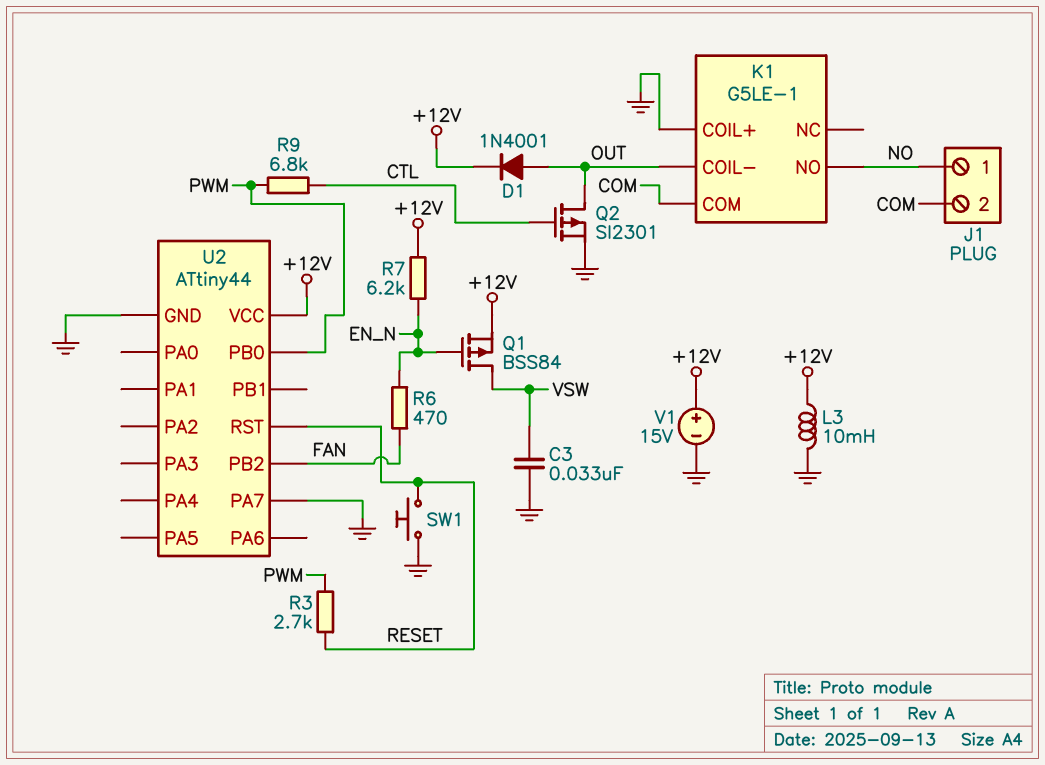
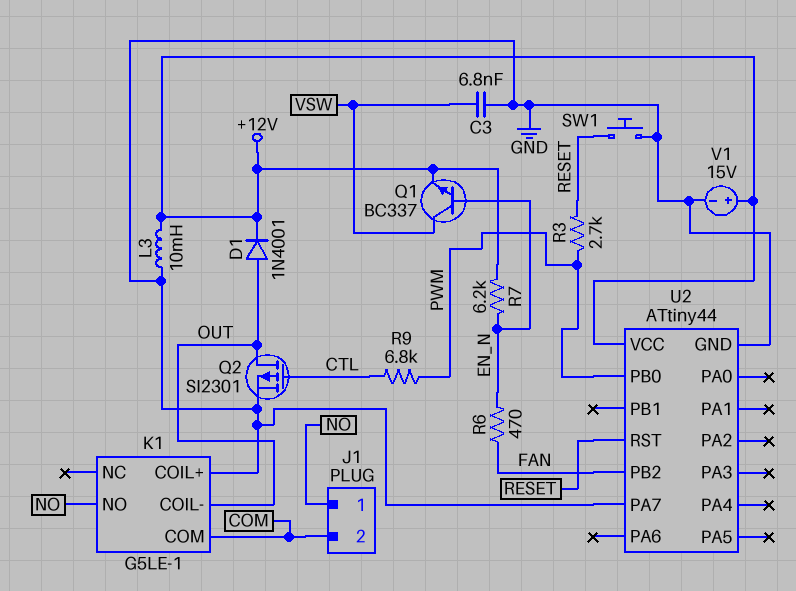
C3: 33nF (GND, VSW) -> 6.8nF (GND, VSW)
Q1: PMOS BSS84 (G EN_N, D VSW, S +12V) -> NPN BC337 (B EN_N, C VSW, E +12V)

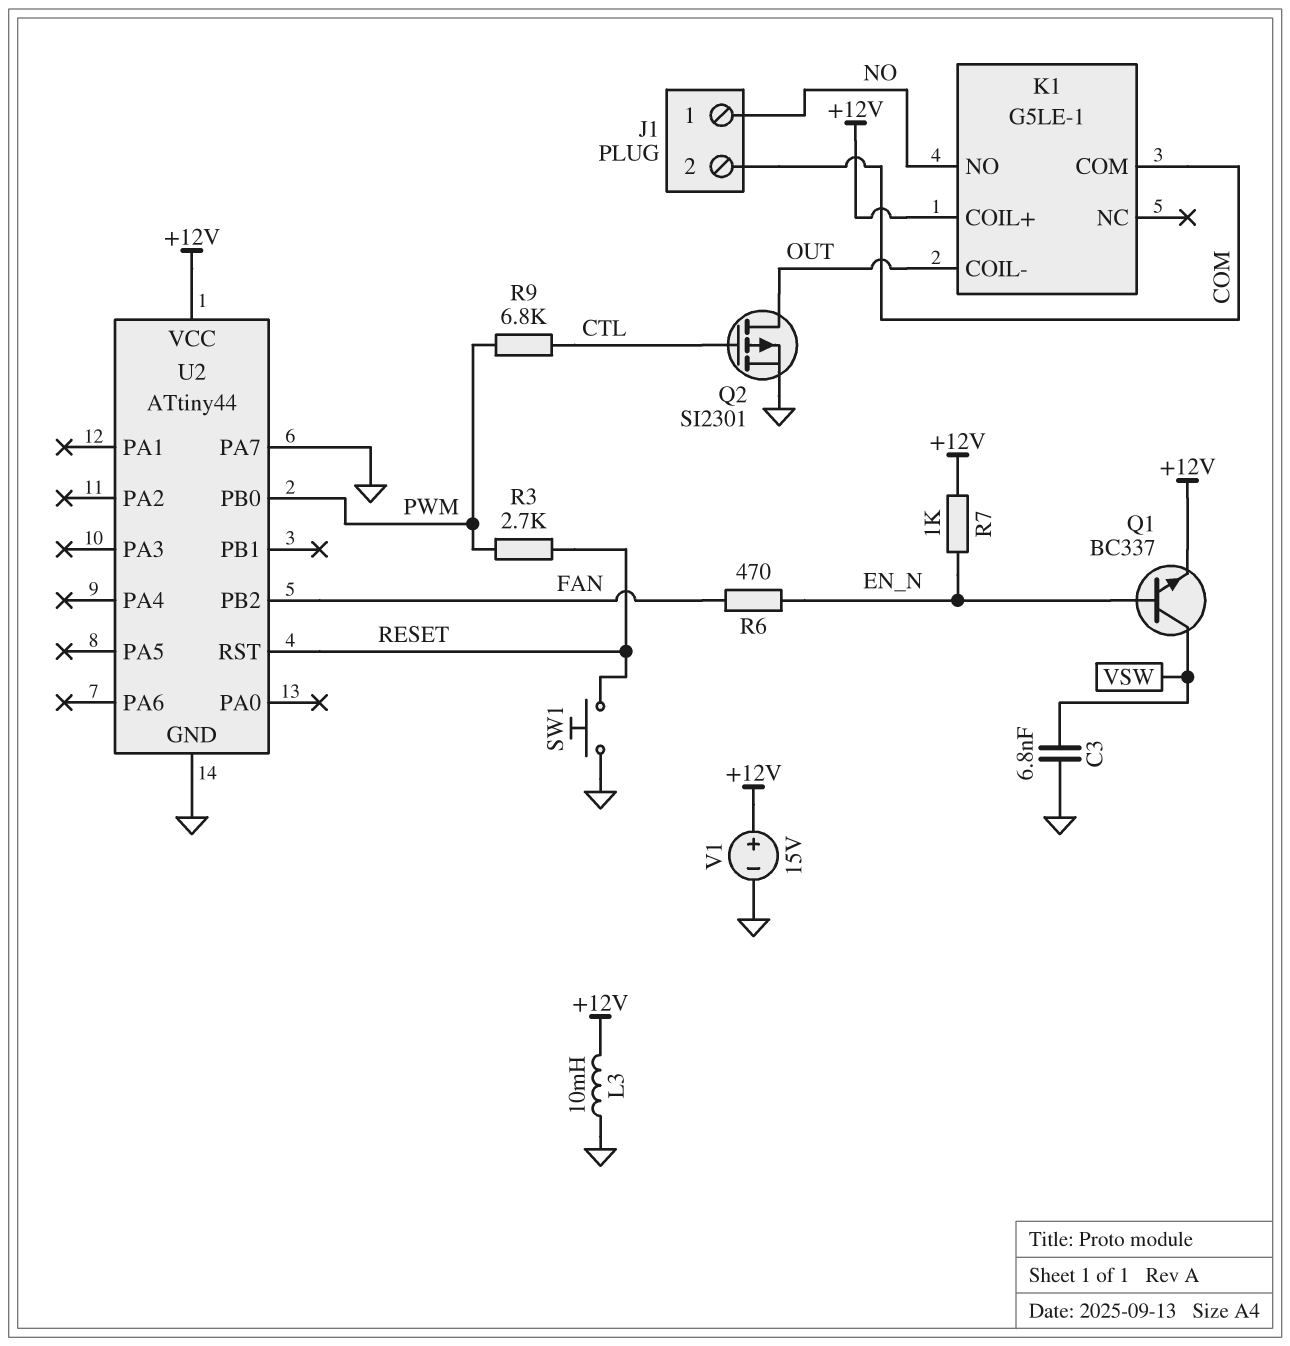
D1: diode 1N4001 (A OUT, K +12V) -> none
K1 pin COIL+: GND -> +12V
R7: 6.2k (+12V, EN_N) -> 1k (+12V, EN_N)

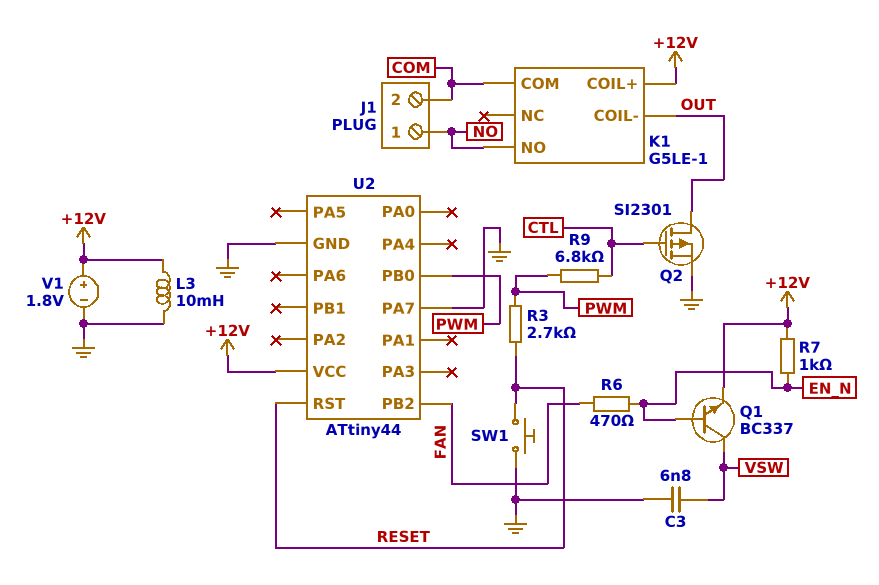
V1: 15V (plus +12V, minus GND) -> 1.8V (plus +12V, minus GND)

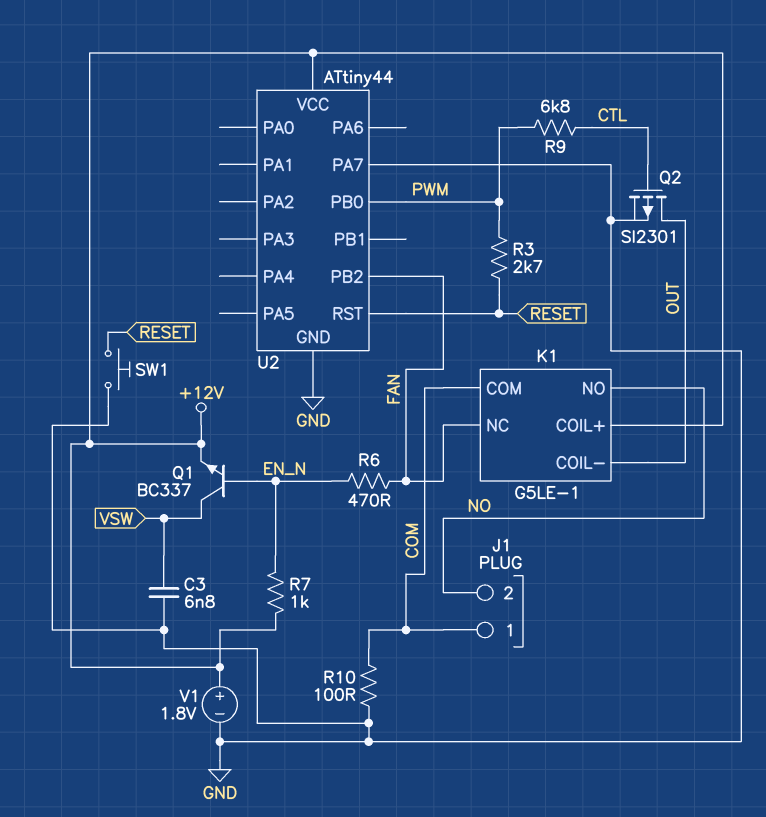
J1 pin 1: NO -> COM
J1 pin 2: COM -> NO
K1 pin NC: none -> FAN
L3: 10mH (+12V, GND) -> none
R10: none -> 100 (COM, GND)

